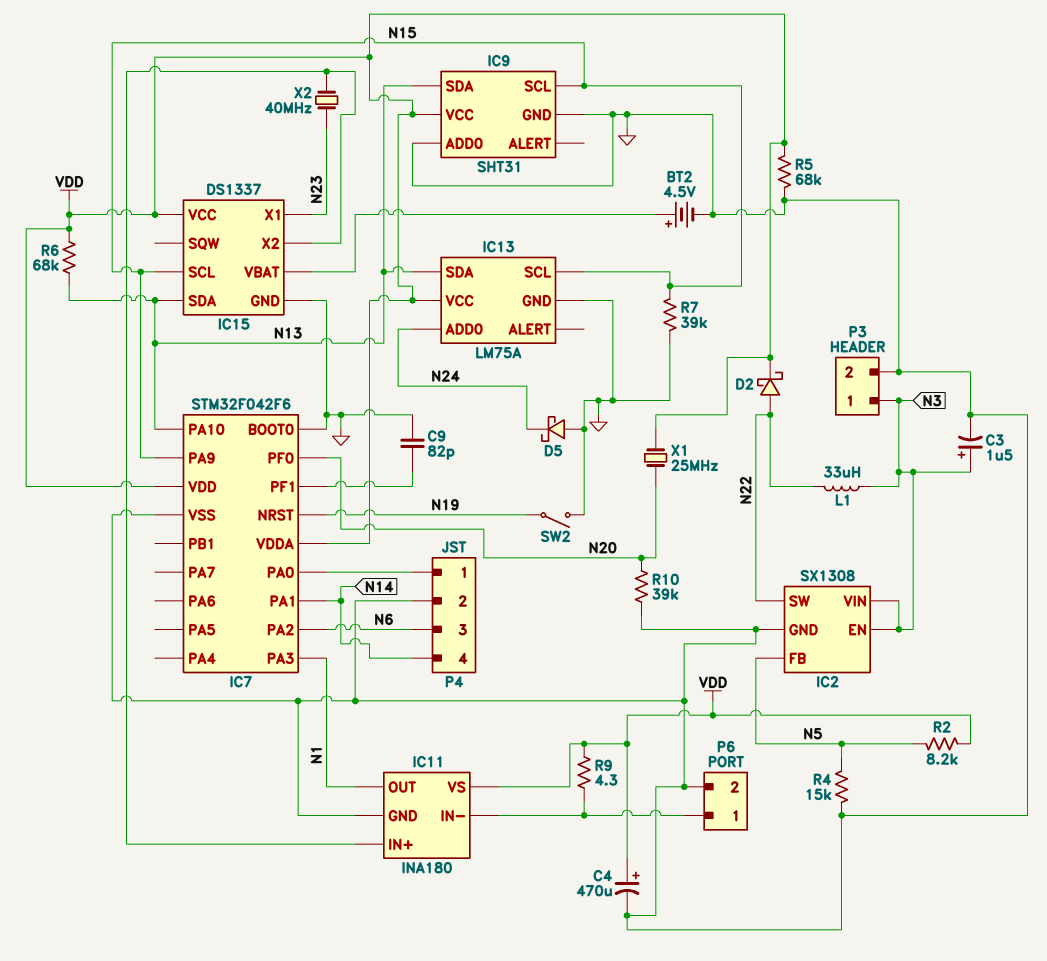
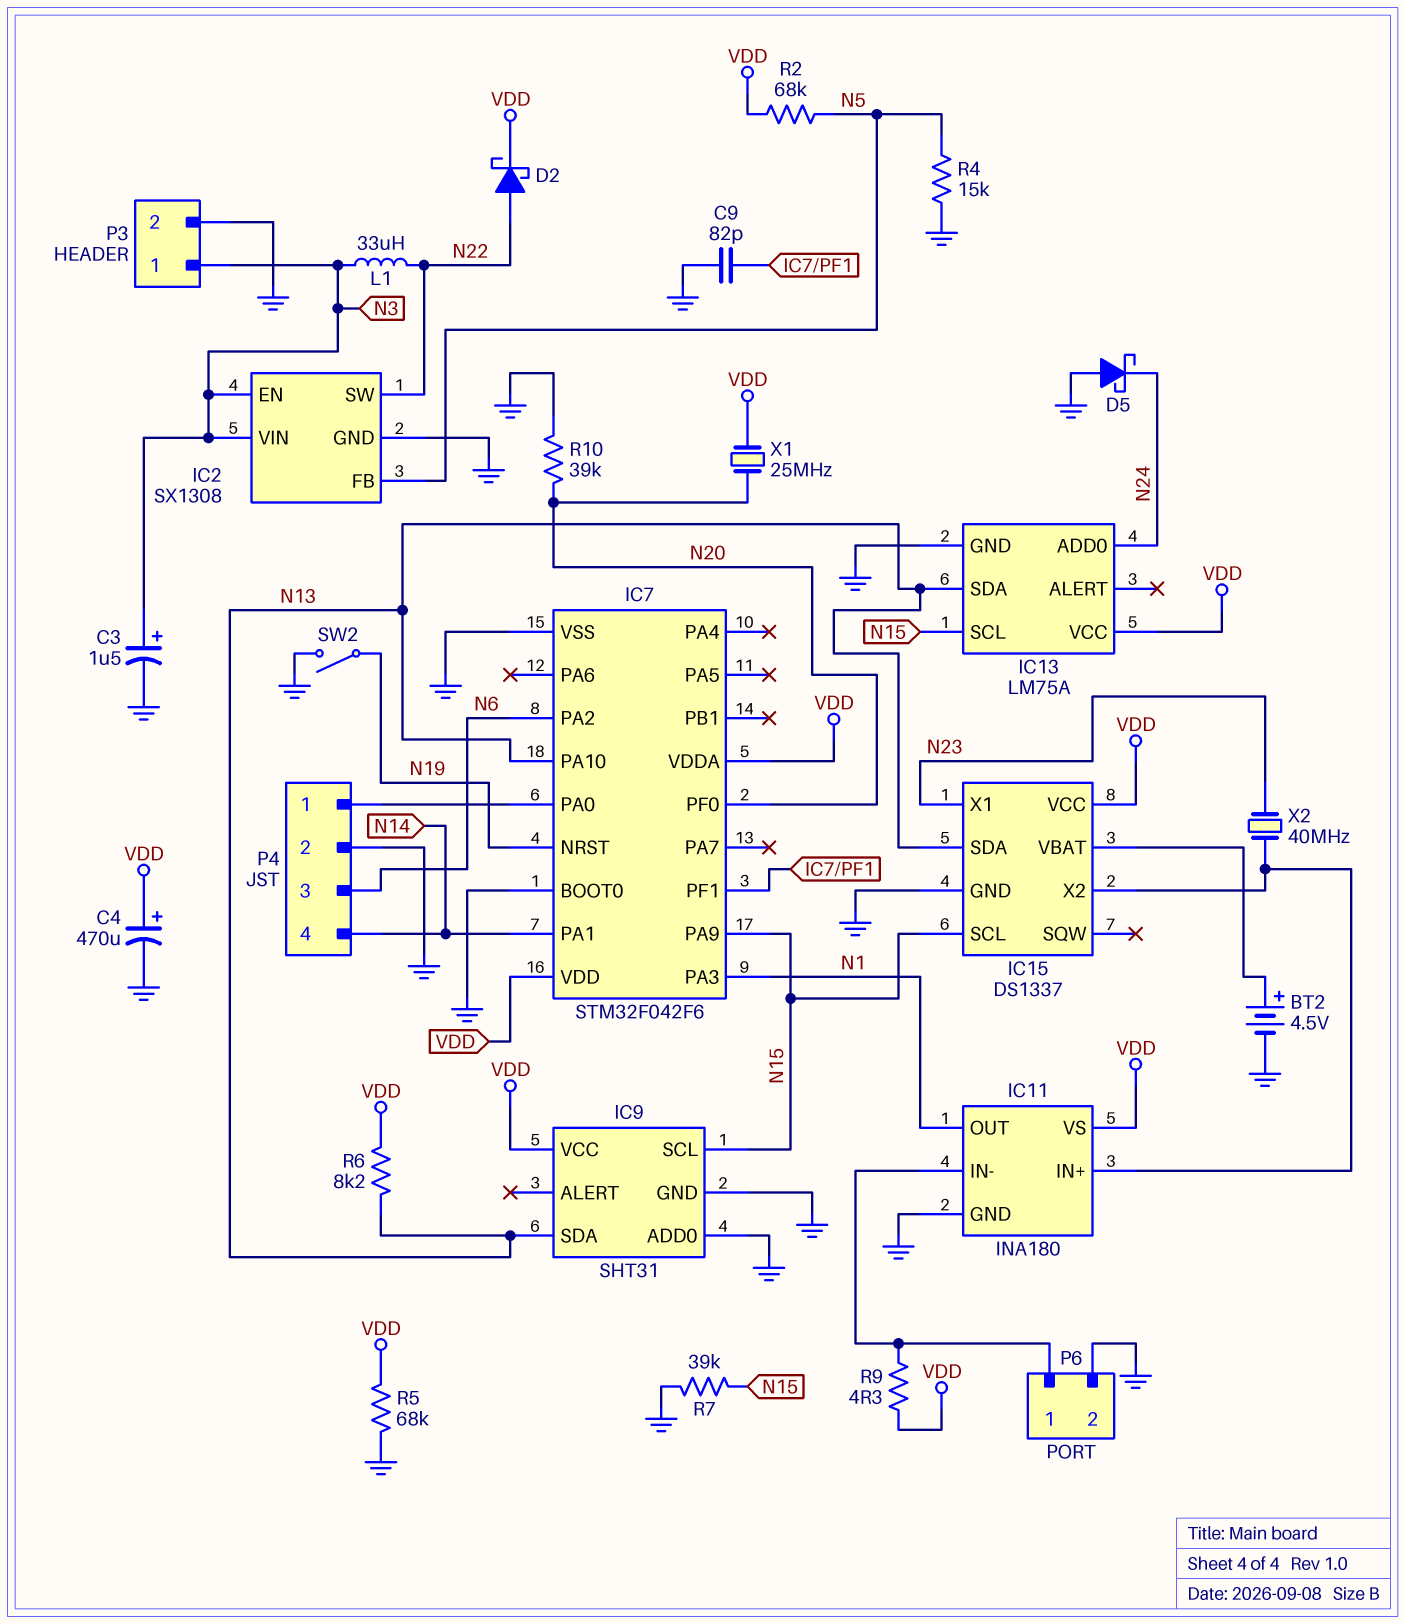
R2: 8.2k (N5, VDD) -> 68k (N5, VDD)
R6: 68k (N13, VDD) -> 8.2k (N13, VDD)

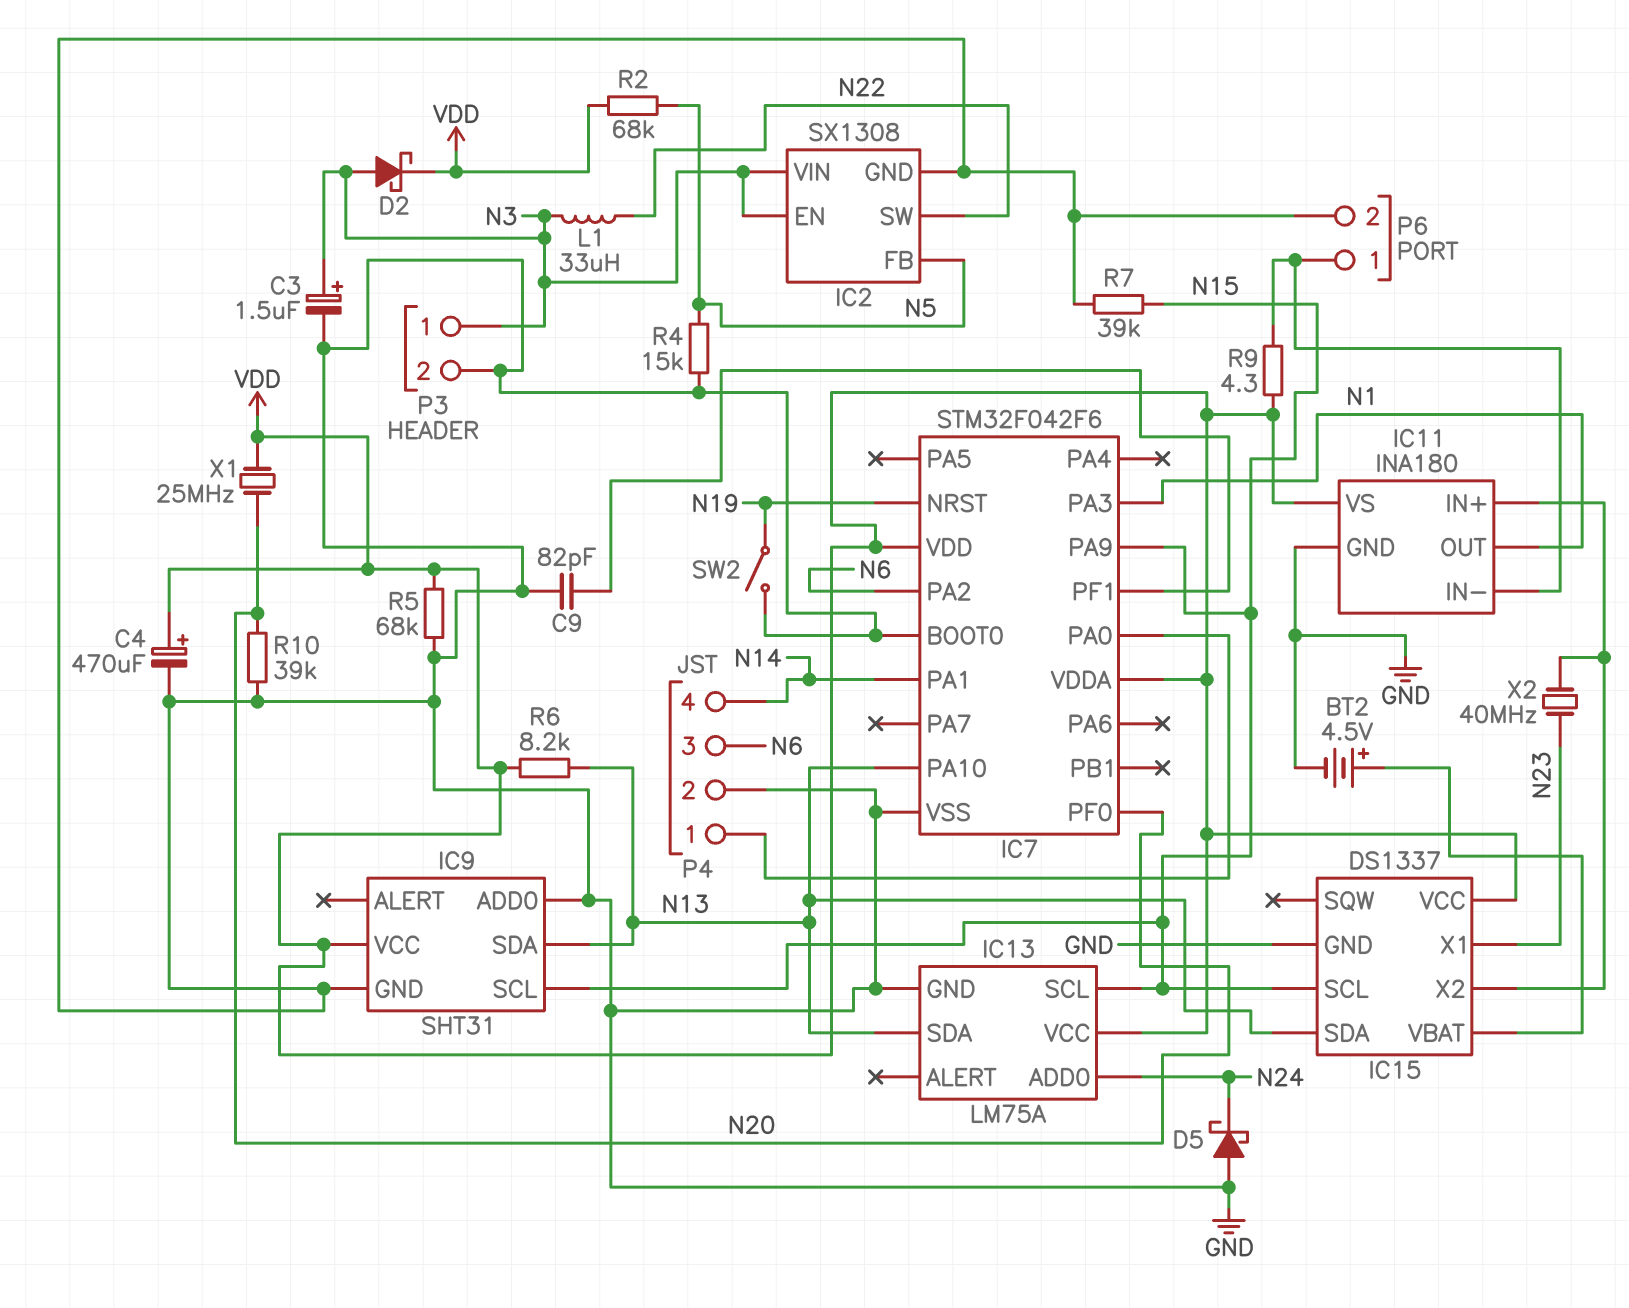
D2: schottky (A N22, K VDD) -> schottky (A N3, K VDD)

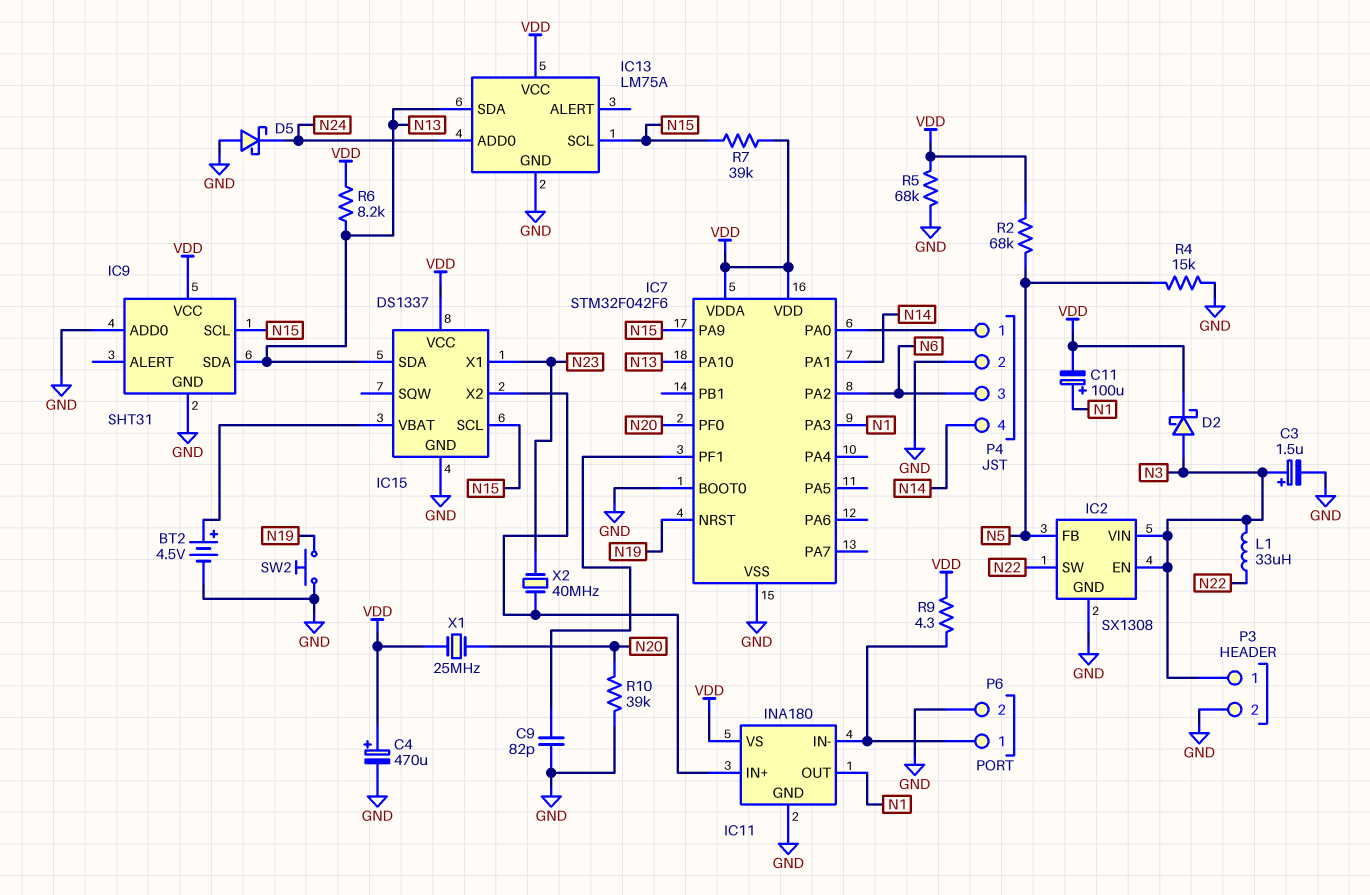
C11: none -> 100uF (plus N1, minus VDD)
R7: 39k (GND, N15) -> 39k (N15, VDD)
SW2: switch (GND, N19) -> button (GND, N19)

